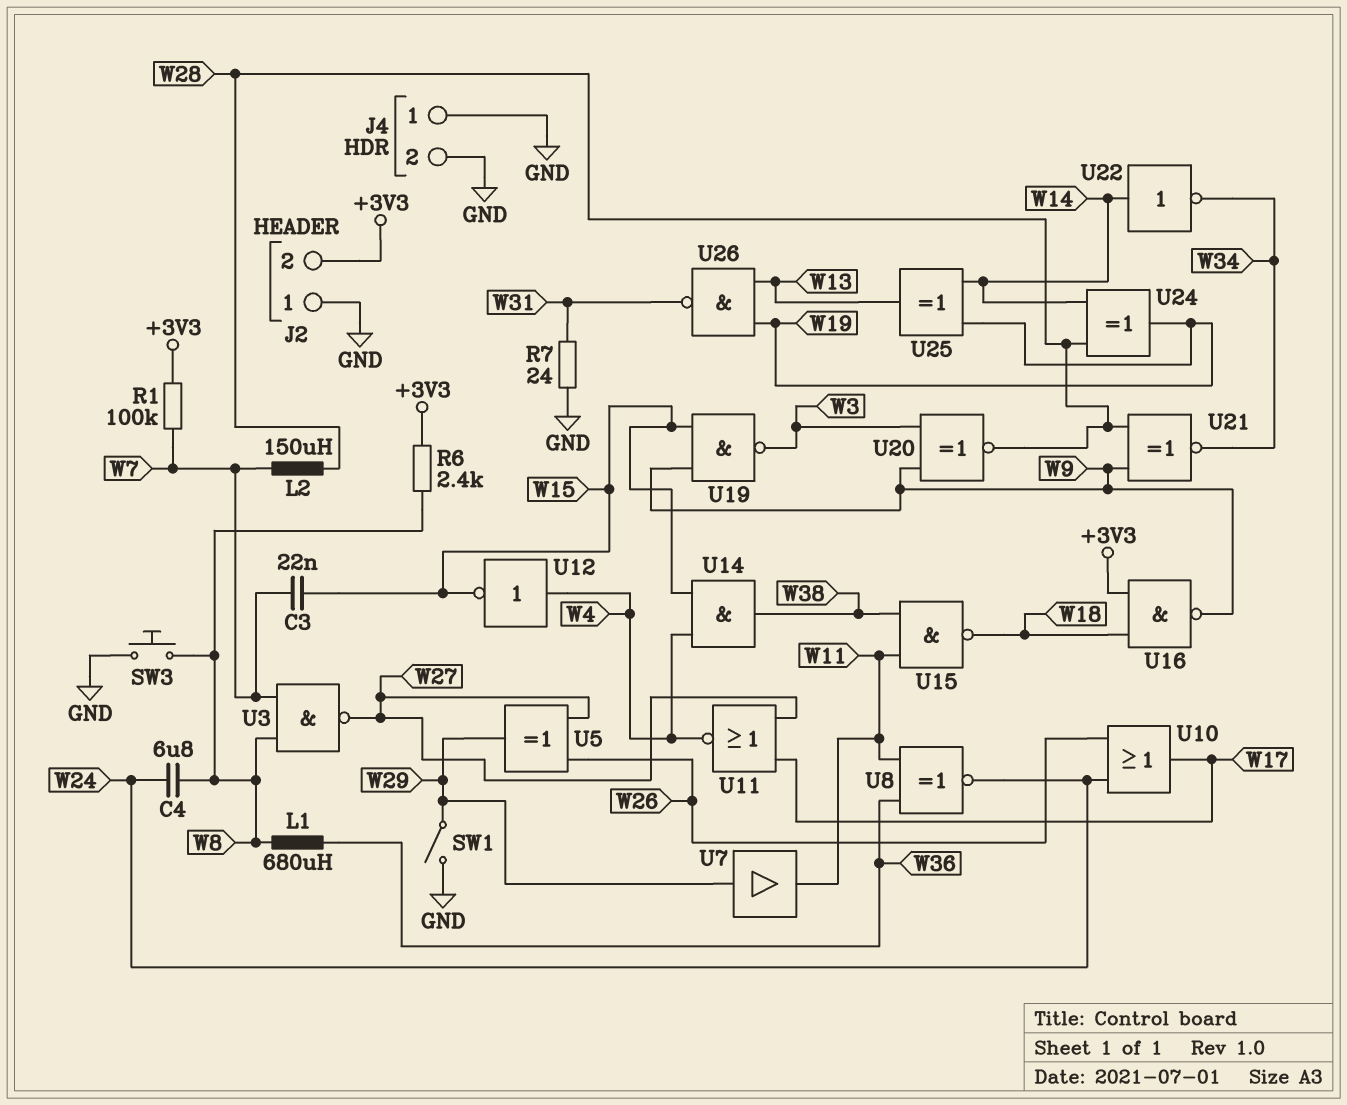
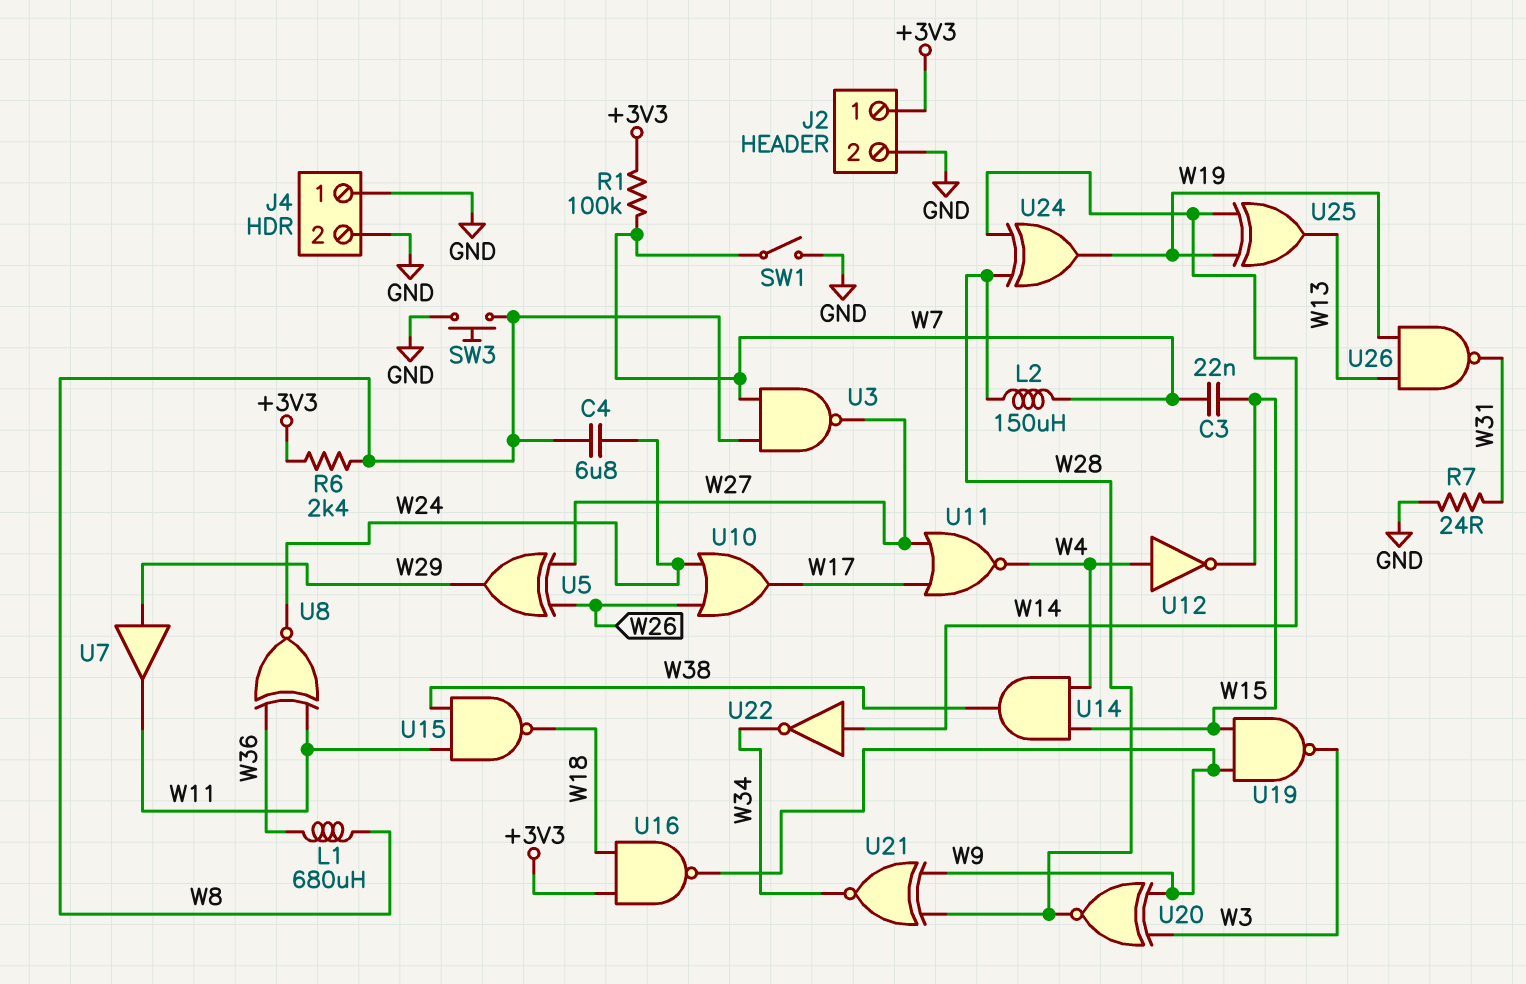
J2 pin 1: GND -> +3V3
J2 pin 2: +3V3 -> GND
SW1: switch (GND, W29) -> switch (GND, W7)

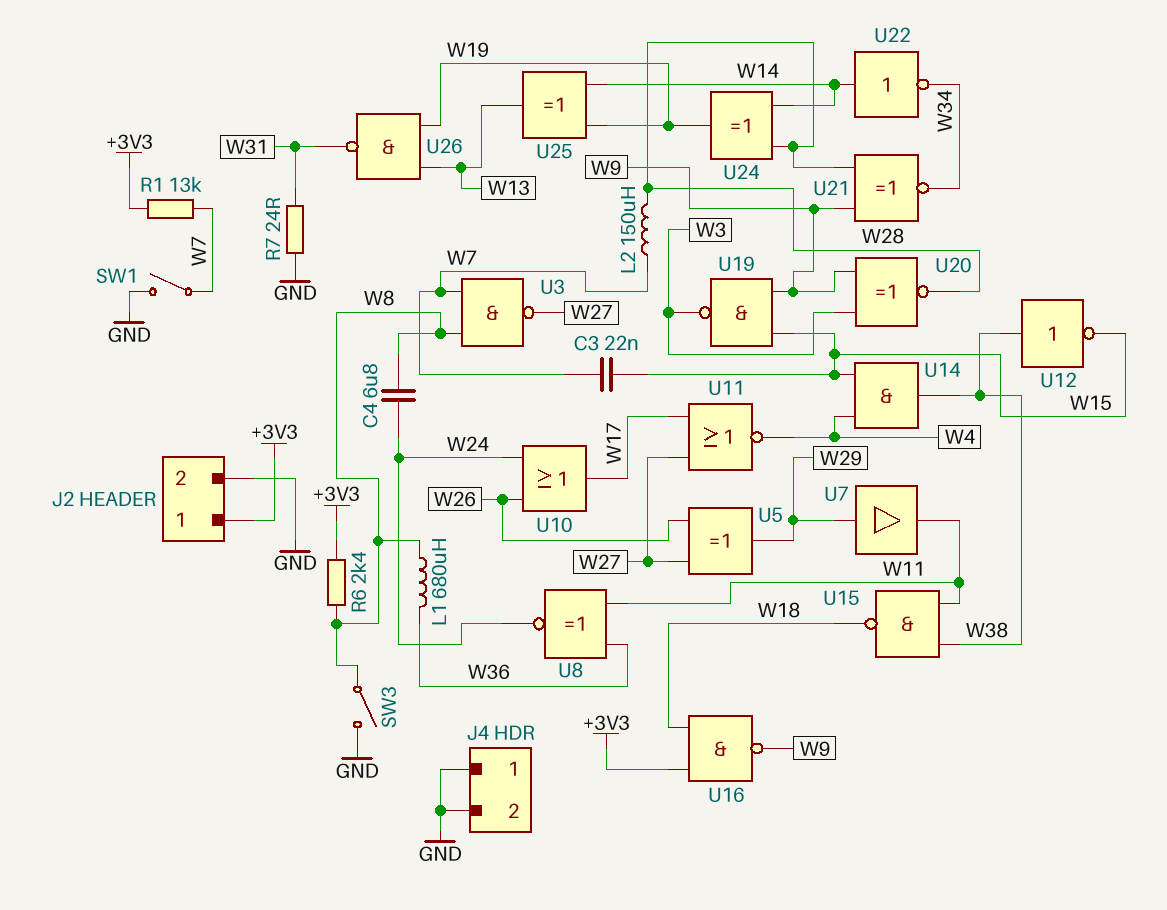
R1: 100k (+3V3, W7) -> 13k (+3V3, W7)
SW3: button (GND, W8) -> switch (GND, W8)
U12: NOT (in W4, out W15) -> NOT (in W38, out W15)

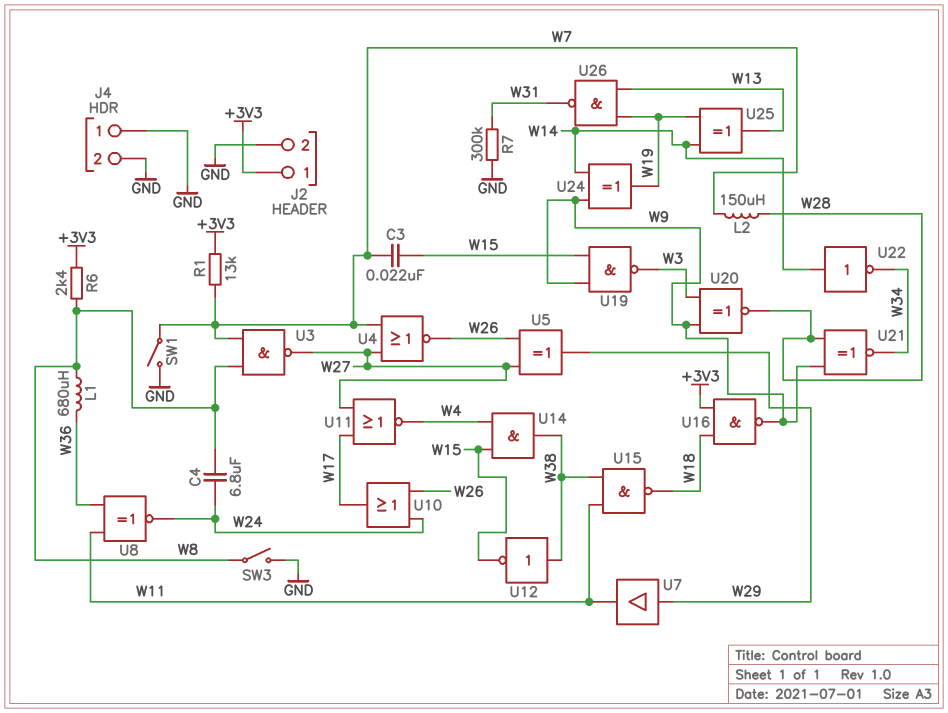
R7: 24 (GND, W31) -> 300k (GND, W31)
U4: none -> NOR (in W7, in W27, out W26)
U24: XOR (in W14, in W28, out W19) -> XOR (in W9, in W14, out W19)

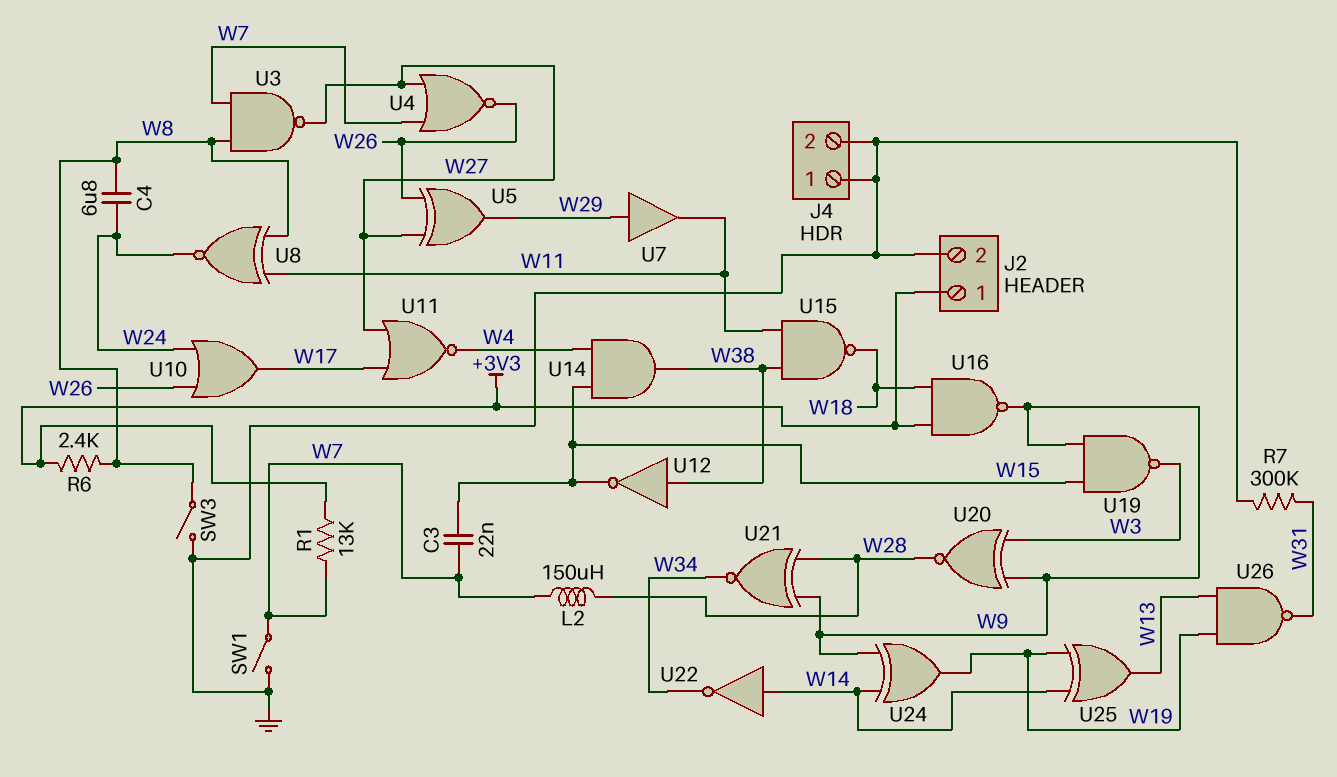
L1: 680uH (W8, W36) -> none
U8: XNOR (in W11, in W36, out W24) -> XNOR (in W8, in W11, out W24)

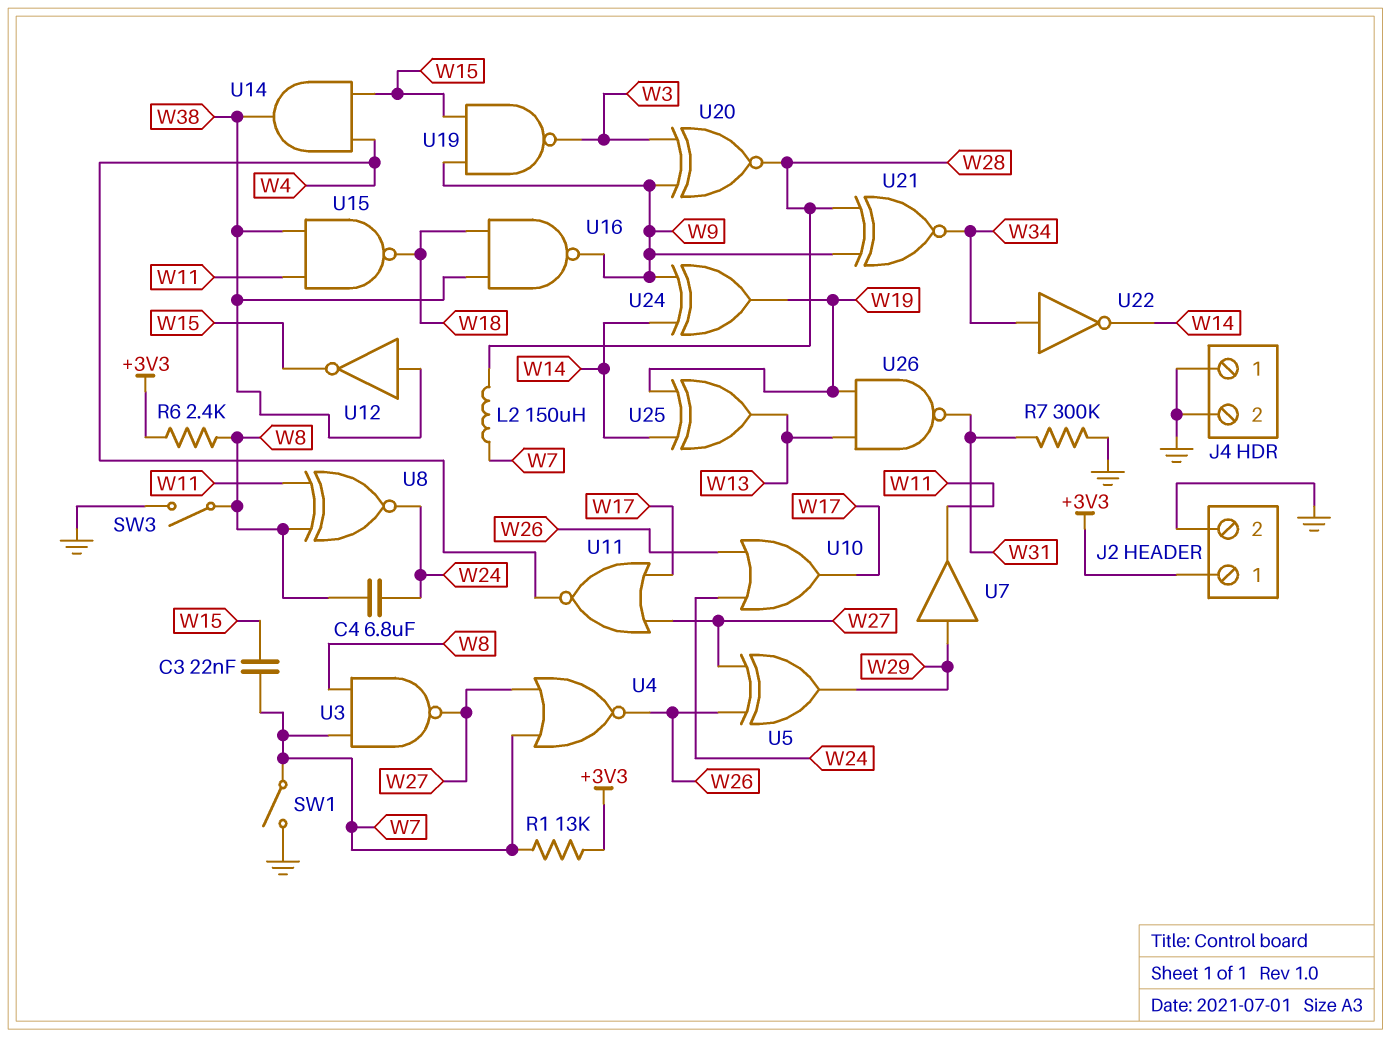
U16: NAND (in +3V3, in W18, out W9) -> NAND (in W18, in W38, out W9)
U22: NOT (in W14, out W34) -> NOT (in W34, out W14)

